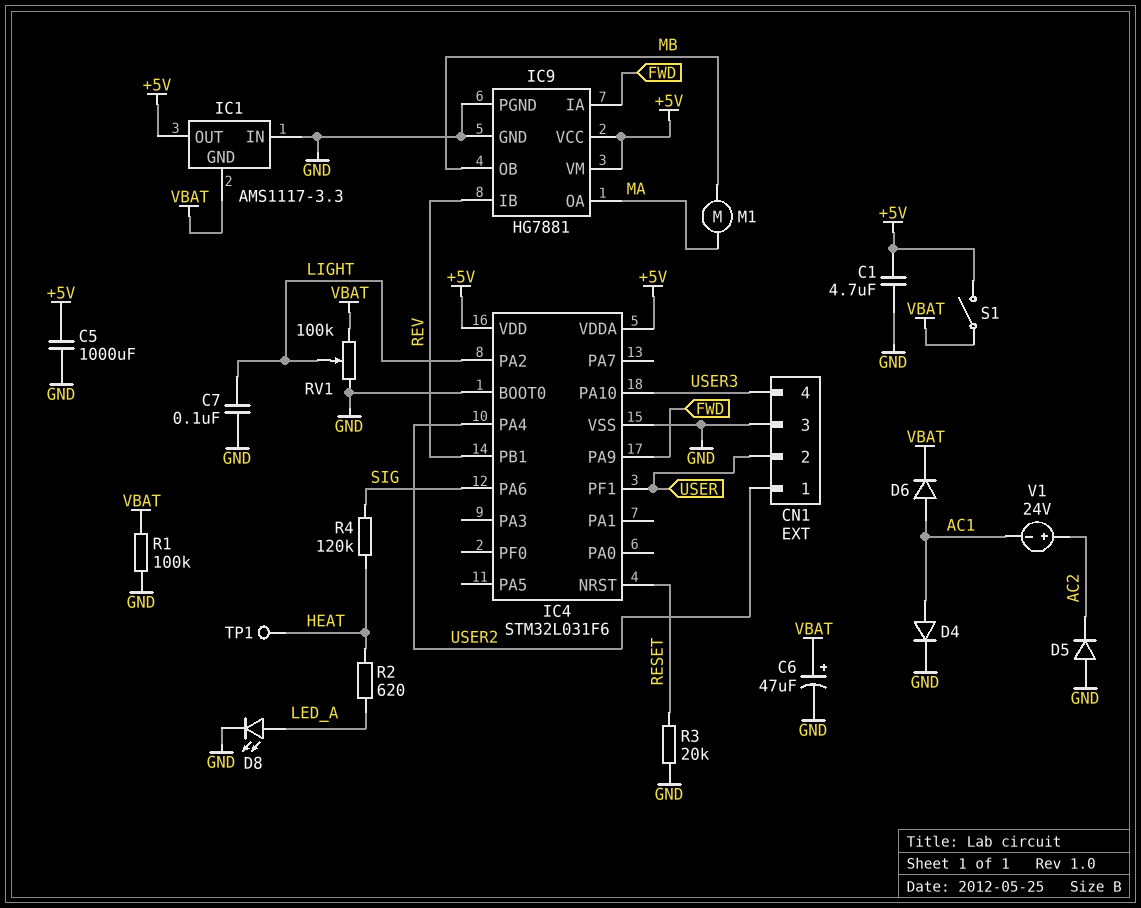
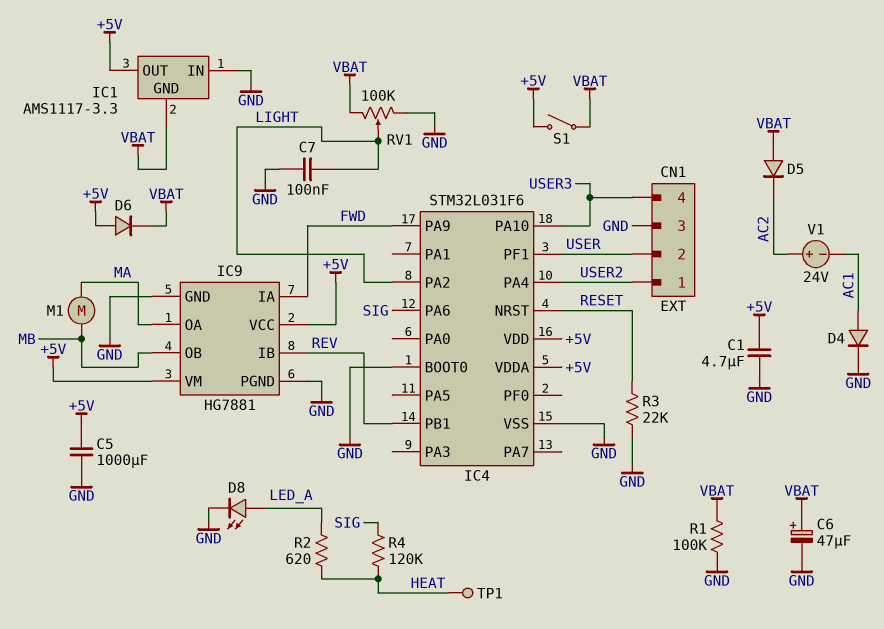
D5: diode (A GND, K AC2) -> diode (A VBAT, K AC2)
D6: diode (A AC1, K VBAT) -> diode (A +5V, K VBAT)
R3: 20k (GND, RESET) -> 22k (GND, RESET)

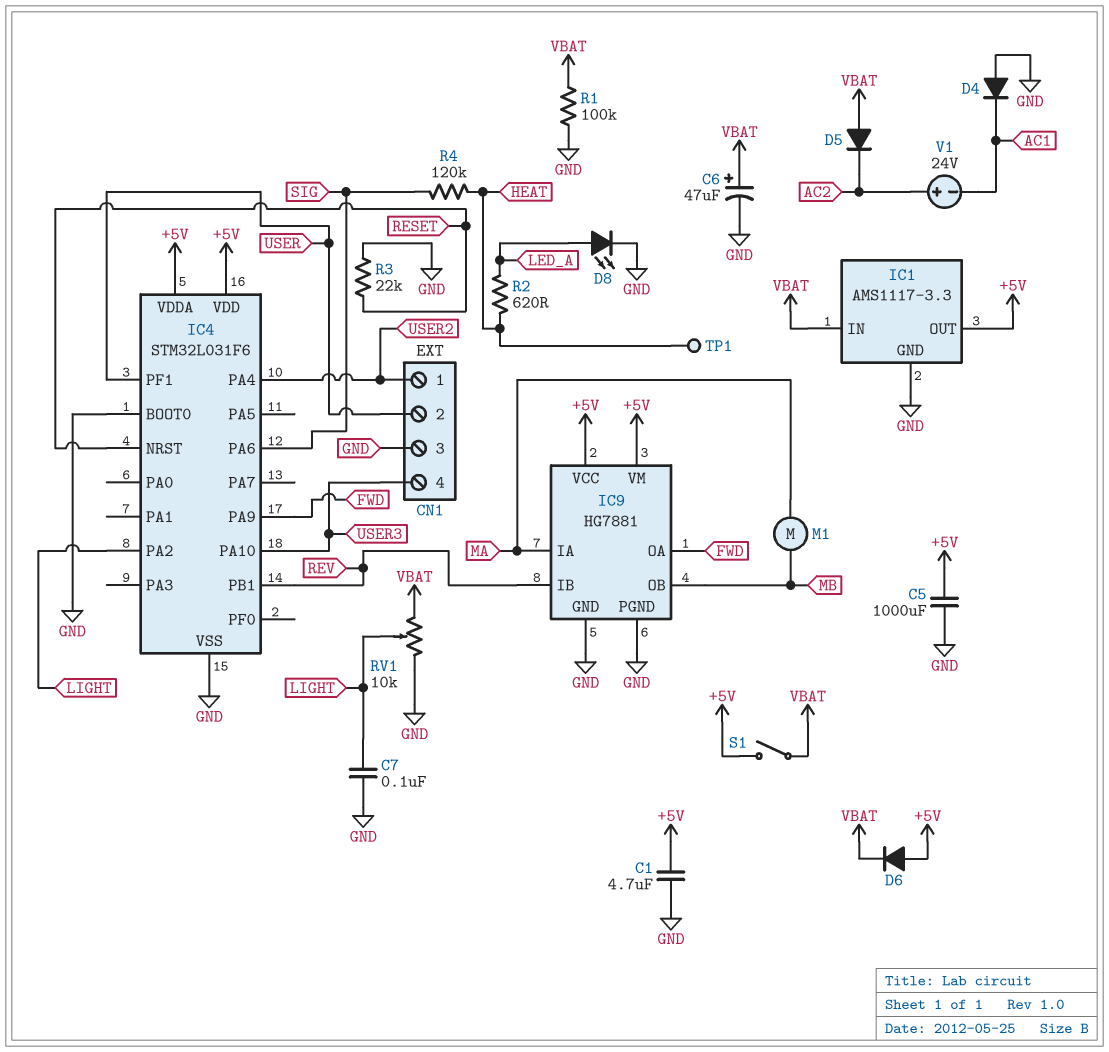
D4: diode (A AC1, K GND) -> diode (A GND, K AC1)
IC1 pin GND: VBAT -> GND
IC1 pin IN: GND -> VBAT
IC9 pin IA: FWD -> MA
IC9 pin OA: MA -> FWD
RV1: 100k (GND, VBAT, wiper LIGHT) -> 10k (GND, VBAT, wiper LIGHT)

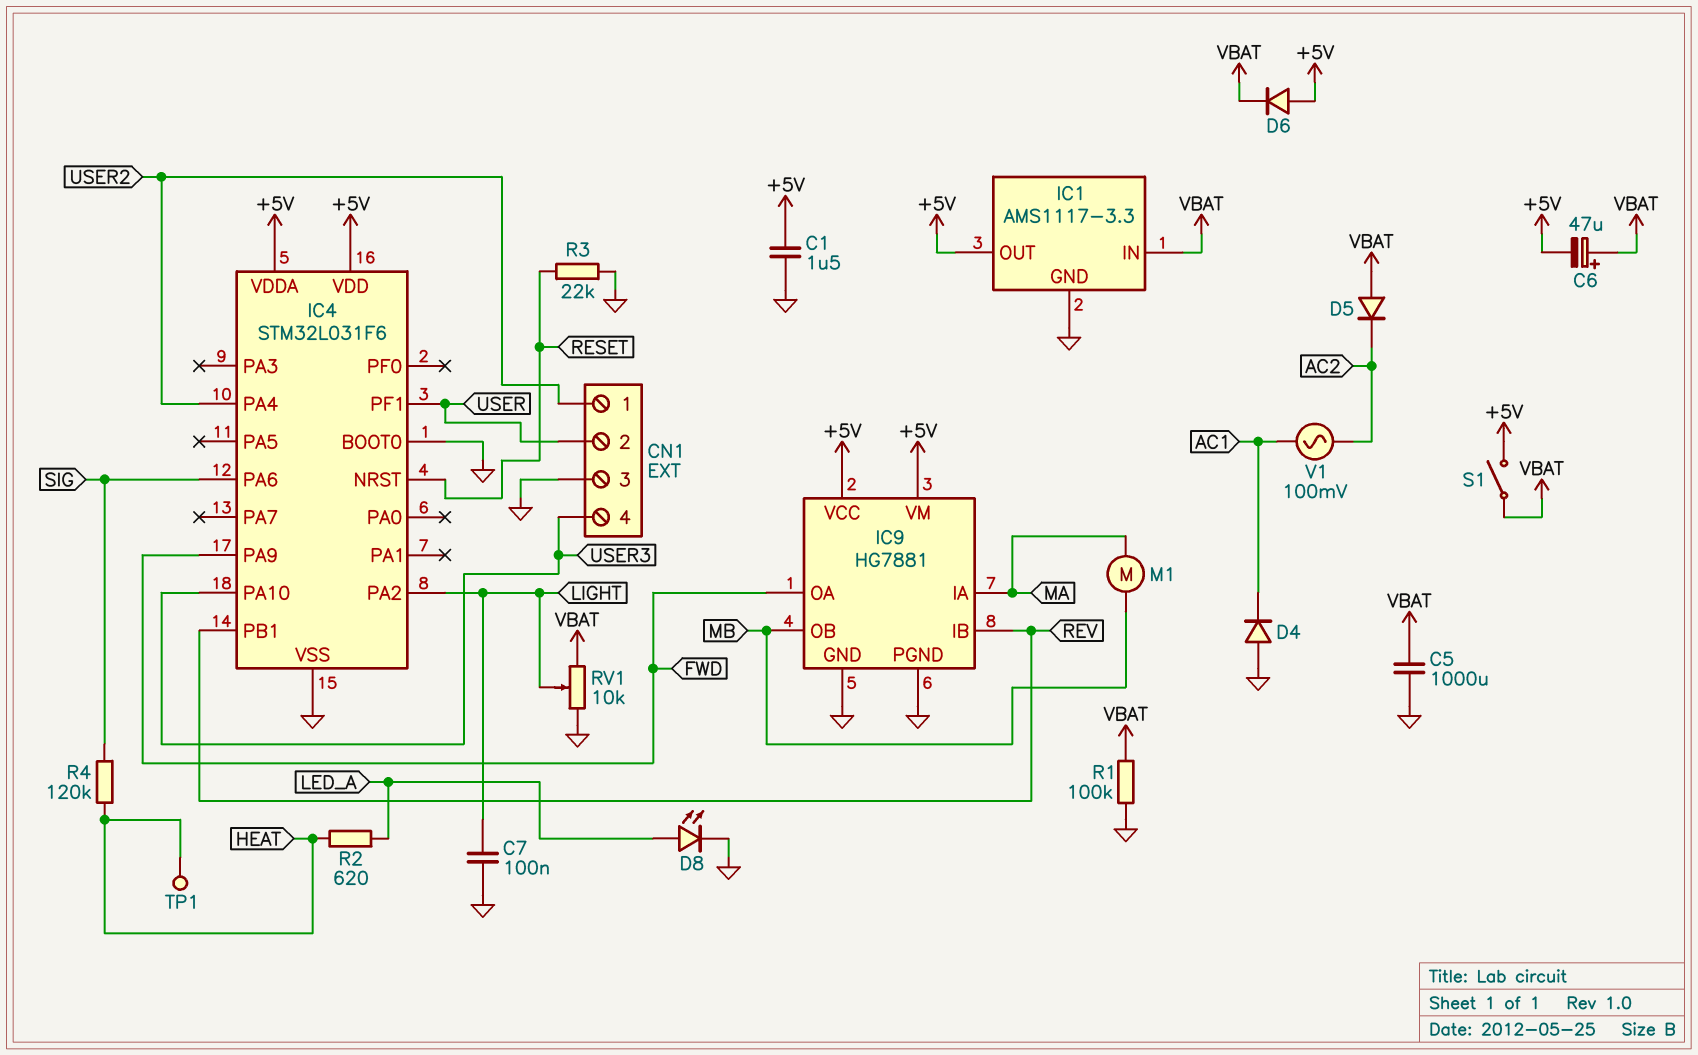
C1: 4.7uF (+5V, GND) -> 1.5uF (+5V, GND)
C5: 1000uF (+5V, GND) -> 1000uF (GND, VBAT)
C6: 47uF (plus VBAT, minus GND) -> 47uF (plus VBAT, minus +5V)
V1: 24V (plus AC2, minus AC1) -> AC 100mV (AC1, AC2)

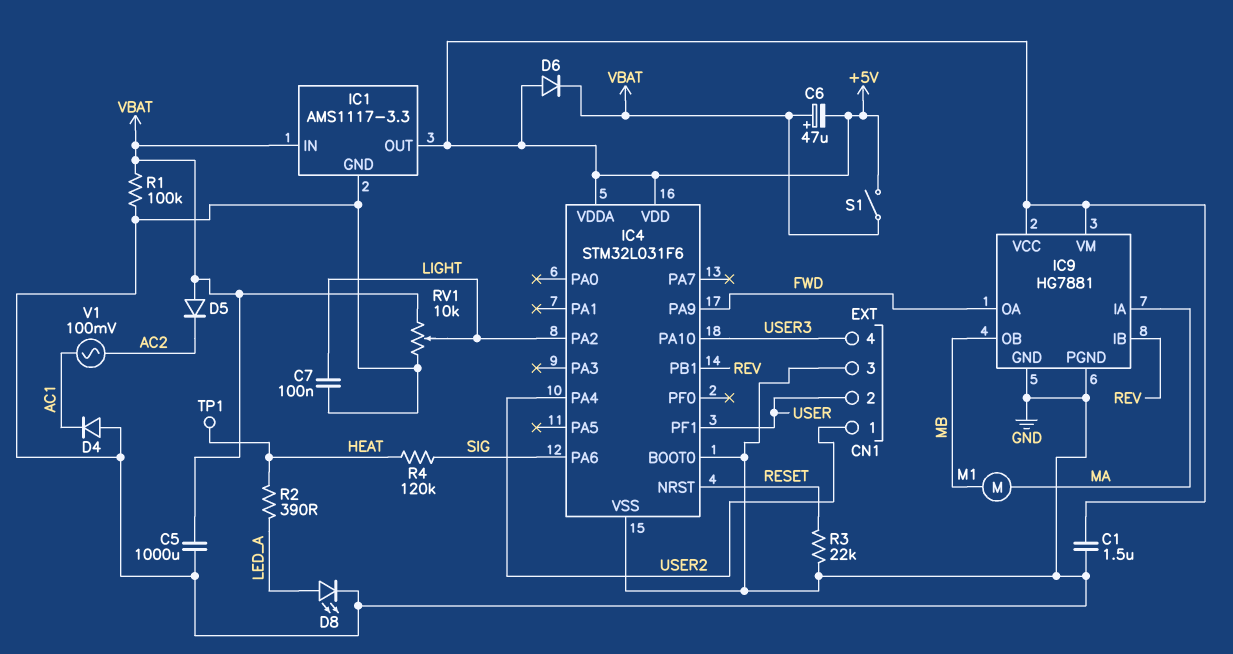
R2: 620 (HEAT, LED_A) -> 390 (HEAT, LED_A)

